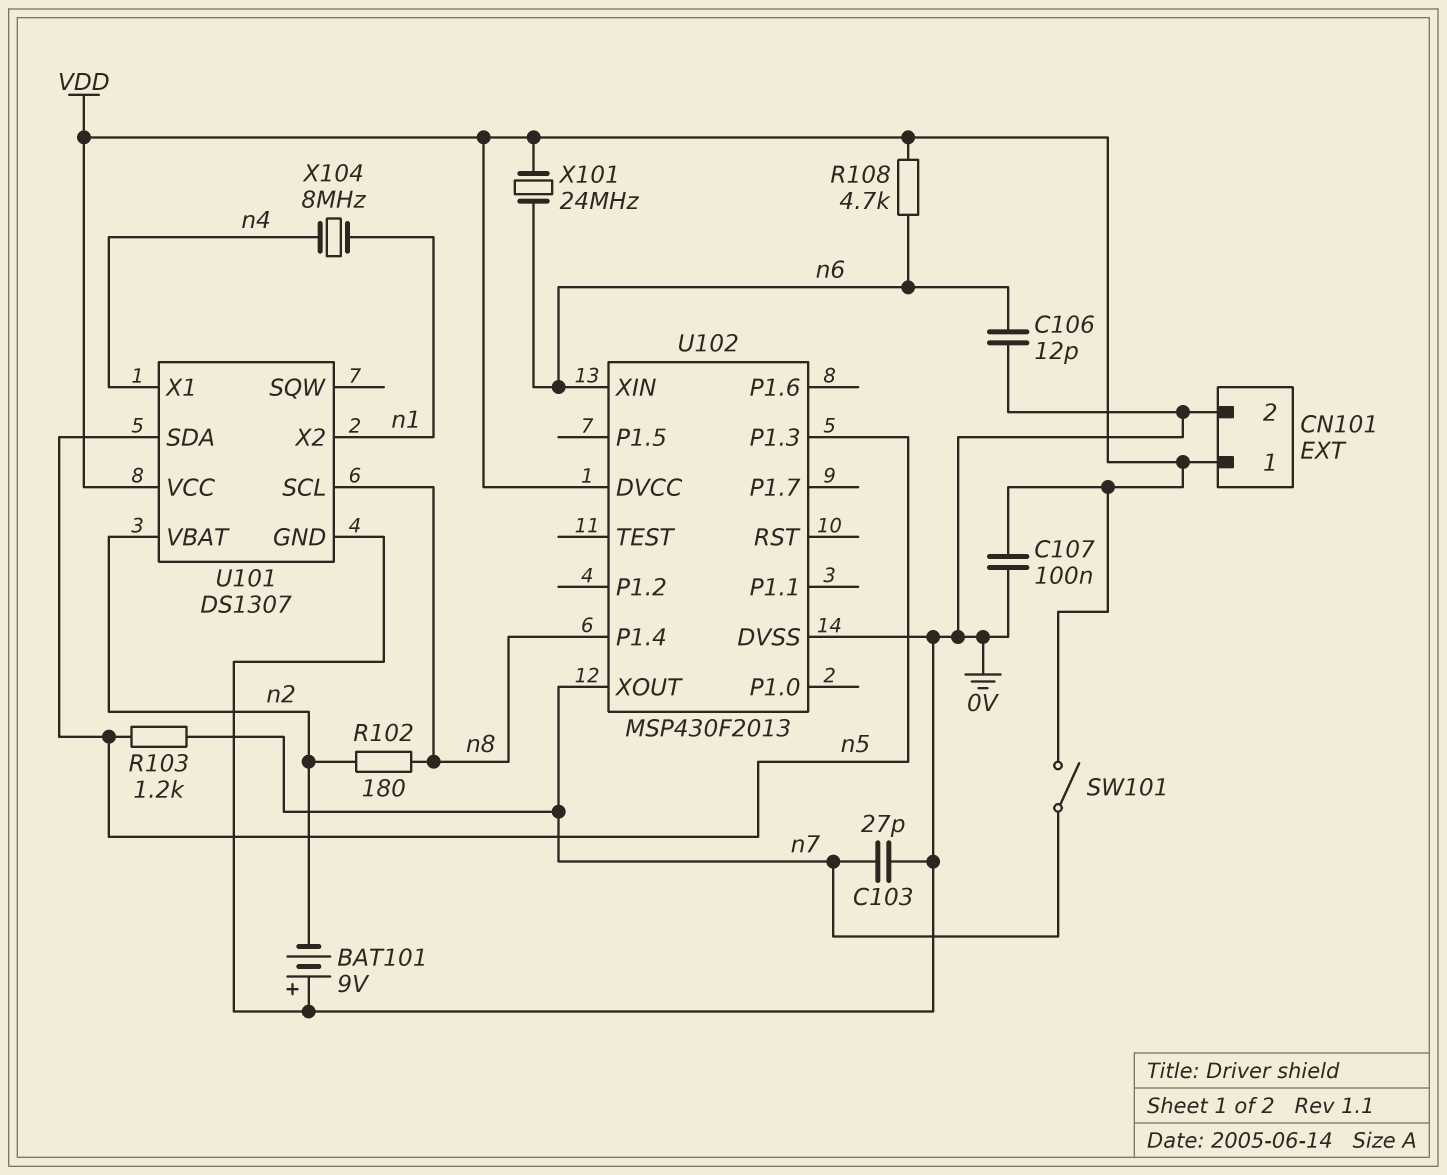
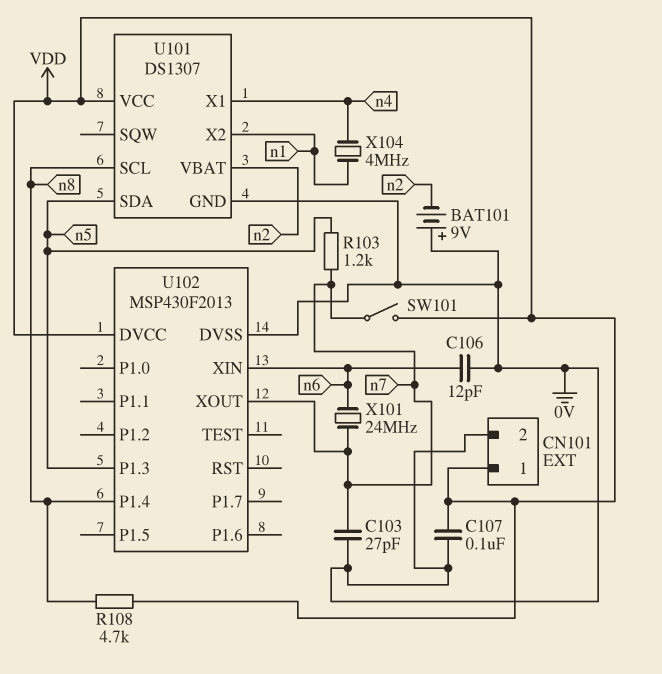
R102: 180 (n2, n8) -> none
R108: 4.7k (VDD, n6) -> 4.7k (VDD, n8)
X101: 24MHz (VDD, n6) -> 24MHz (n6, n7)
X104: 8MHz (n1, n4) -> 4MHz (n1, n4)

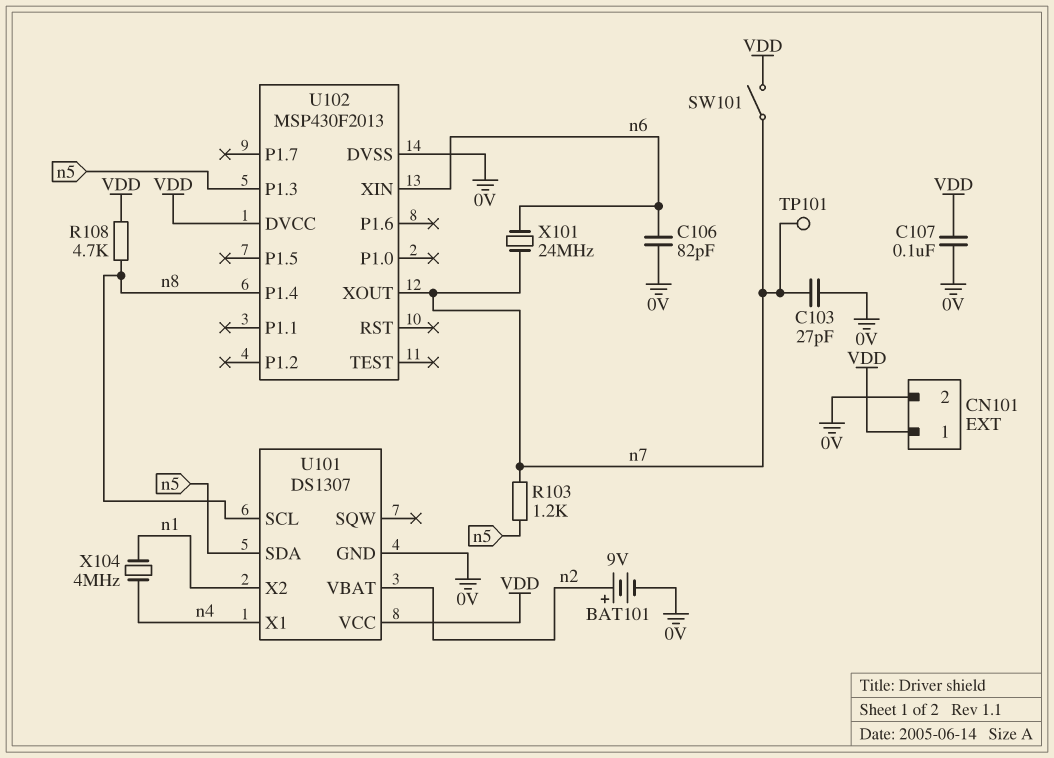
BAT101: 9V (plus 0V, minus n2) -> 9V (plus n2, minus 0V)
C106: 12pF (0V, n6) -> 82pF (0V, n6)
TP101: none -> test point (n7)

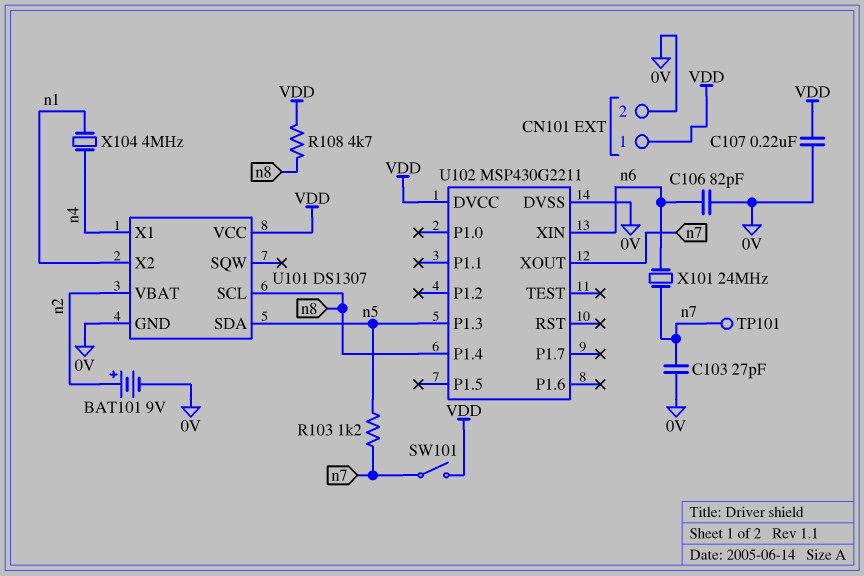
C107: 100nF (0V, VDD) -> 220nF (0V, VDD)
U102: MSP430F2013 -> MSP430G2211

